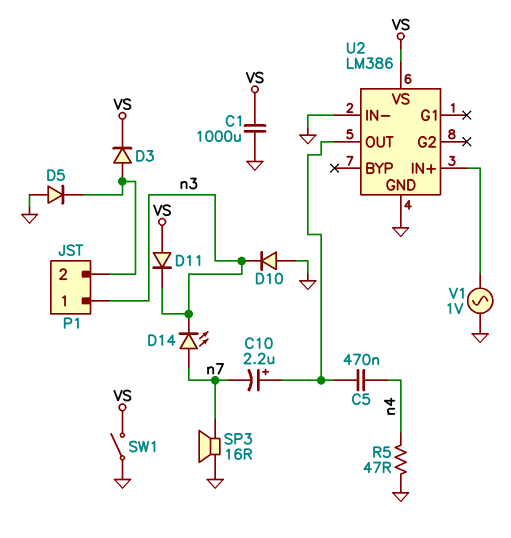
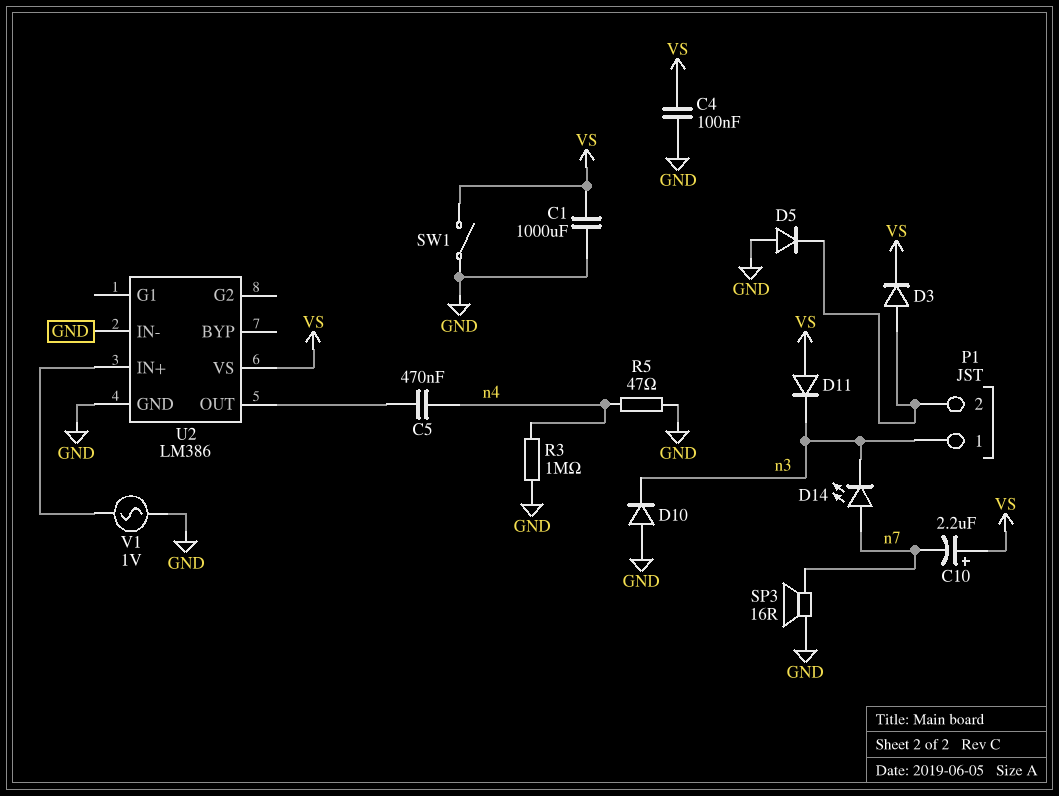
C4: none -> 100nF (GND, VS)
C10: 2.2uF (plus U2/OUT, minus n7) -> 2.2uF (plus VS, minus n7)
R3: none -> 1M (GND, n4)

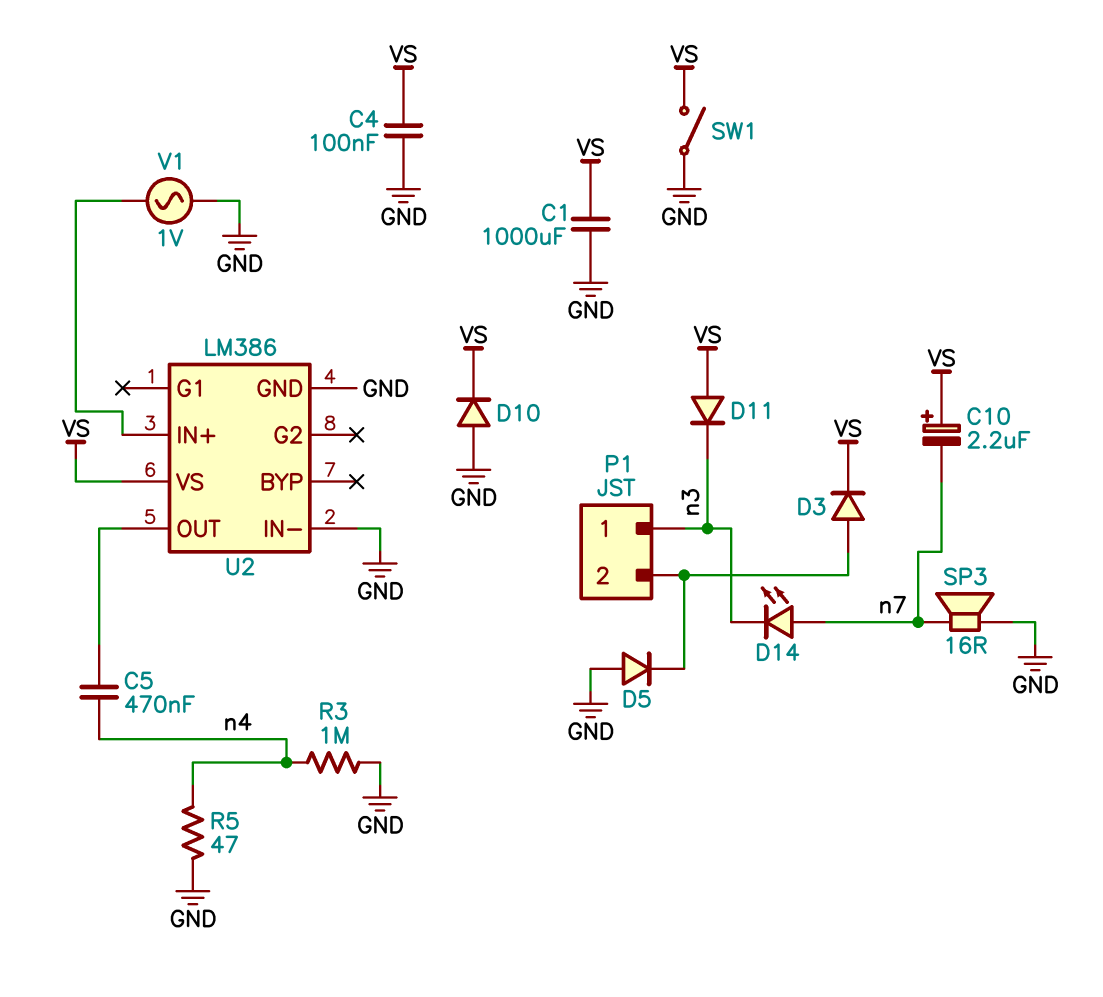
D10: diode (A GND, K n3) -> diode (A GND, K VS)

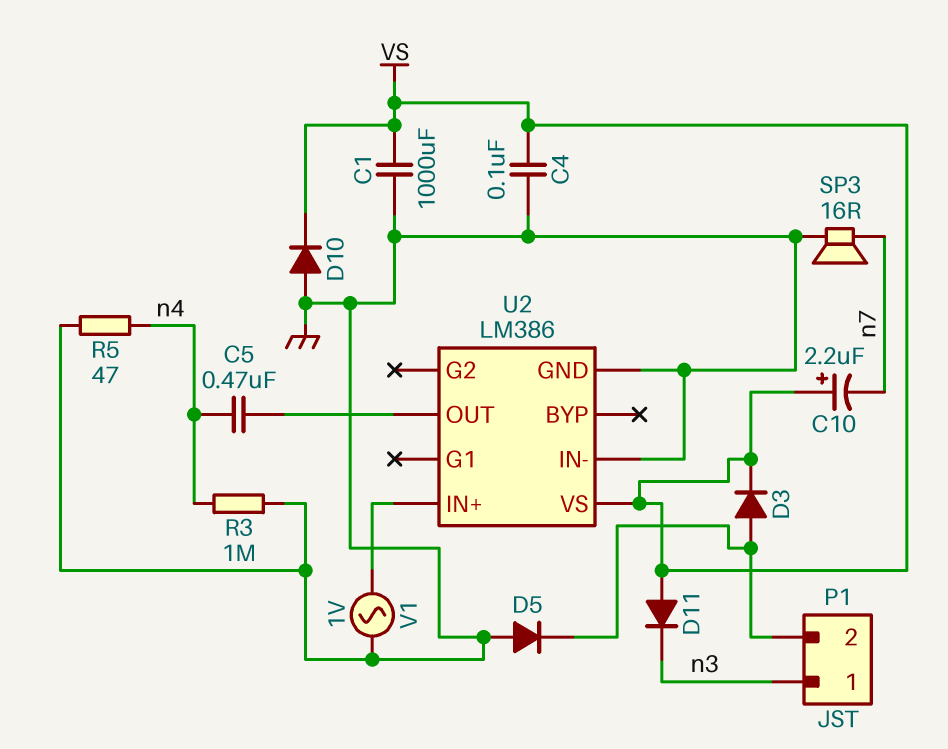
D14: LED (A n7, K n3) -> none
SW1: switch (GND, VS) -> none

